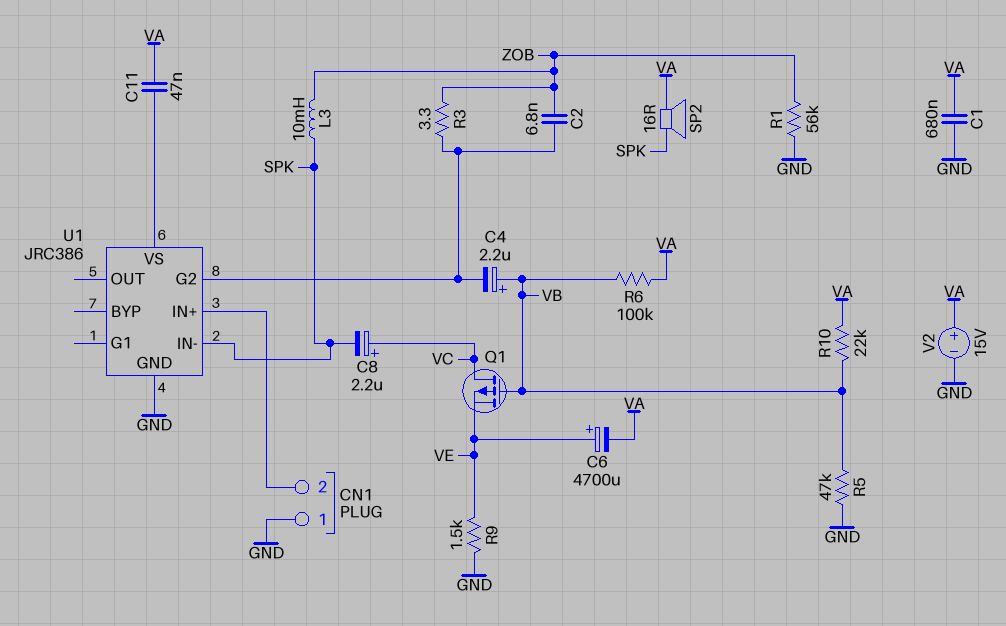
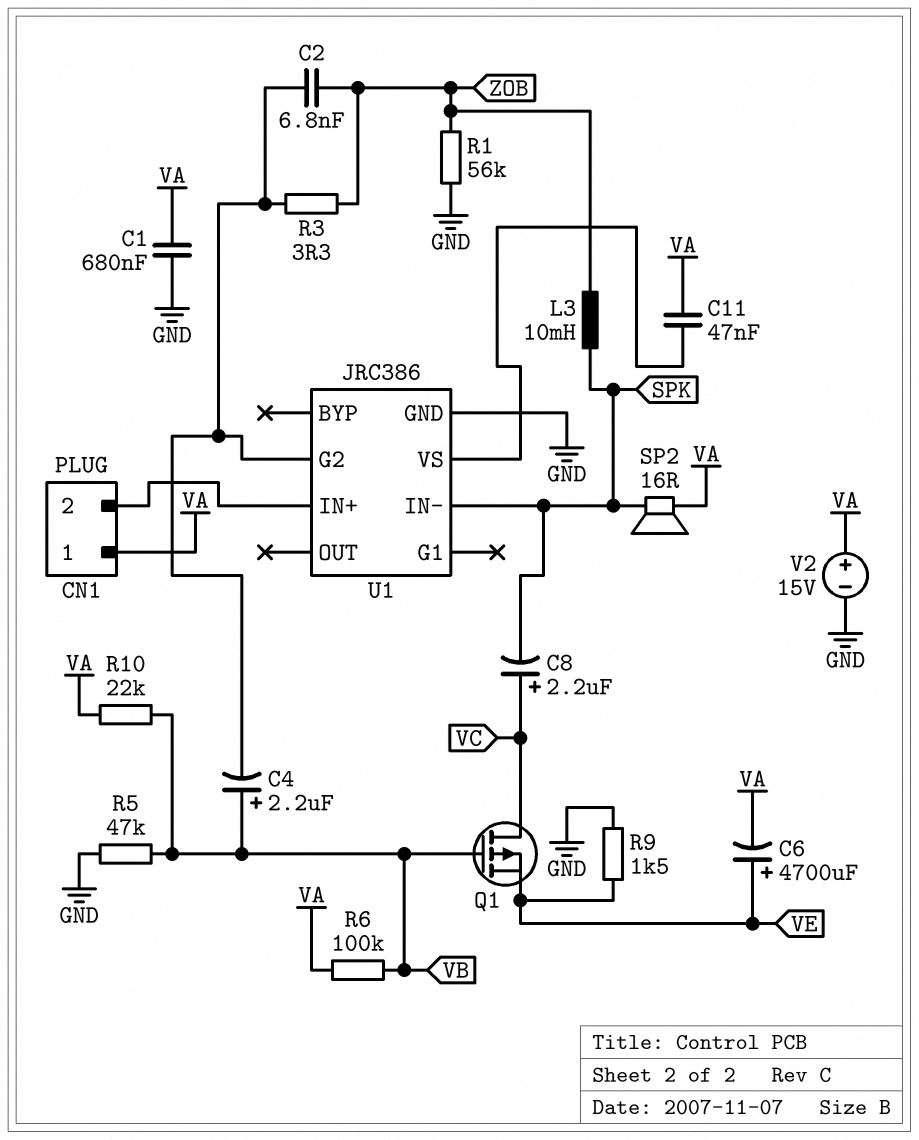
CN1 pin 1: GND -> VA

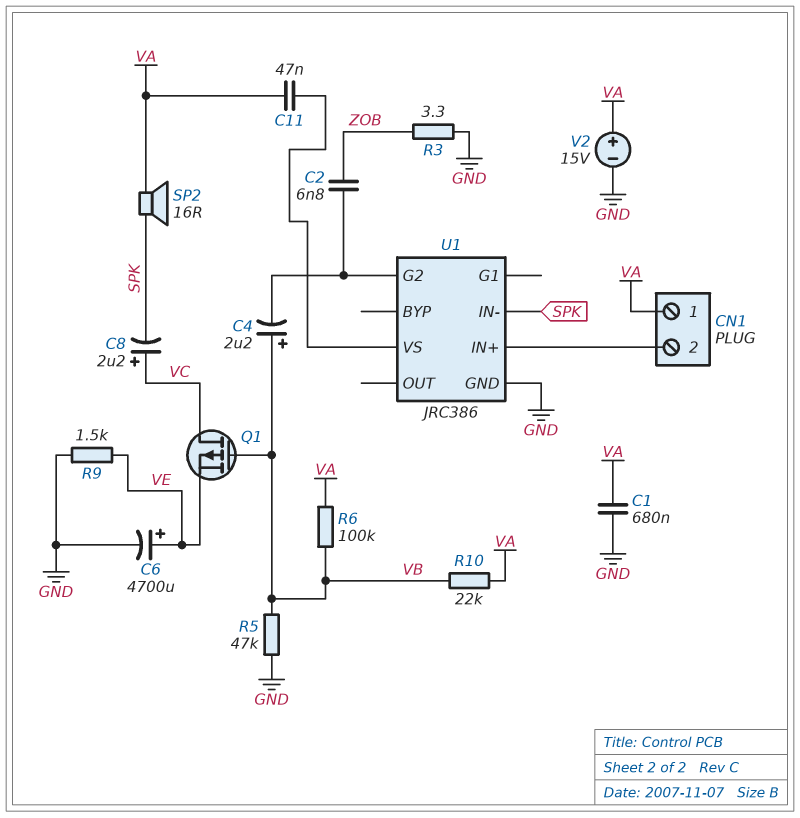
C6: 4700uF (plus VE, minus VA) -> 4700uF (plus VE, minus GND)
L3: 10mH (SPK, ZOB) -> none
R1: 56k (GND, ZOB) -> none
R3: 3.3 (U1/G2, ZOB) -> 3.3 (GND, ZOB)

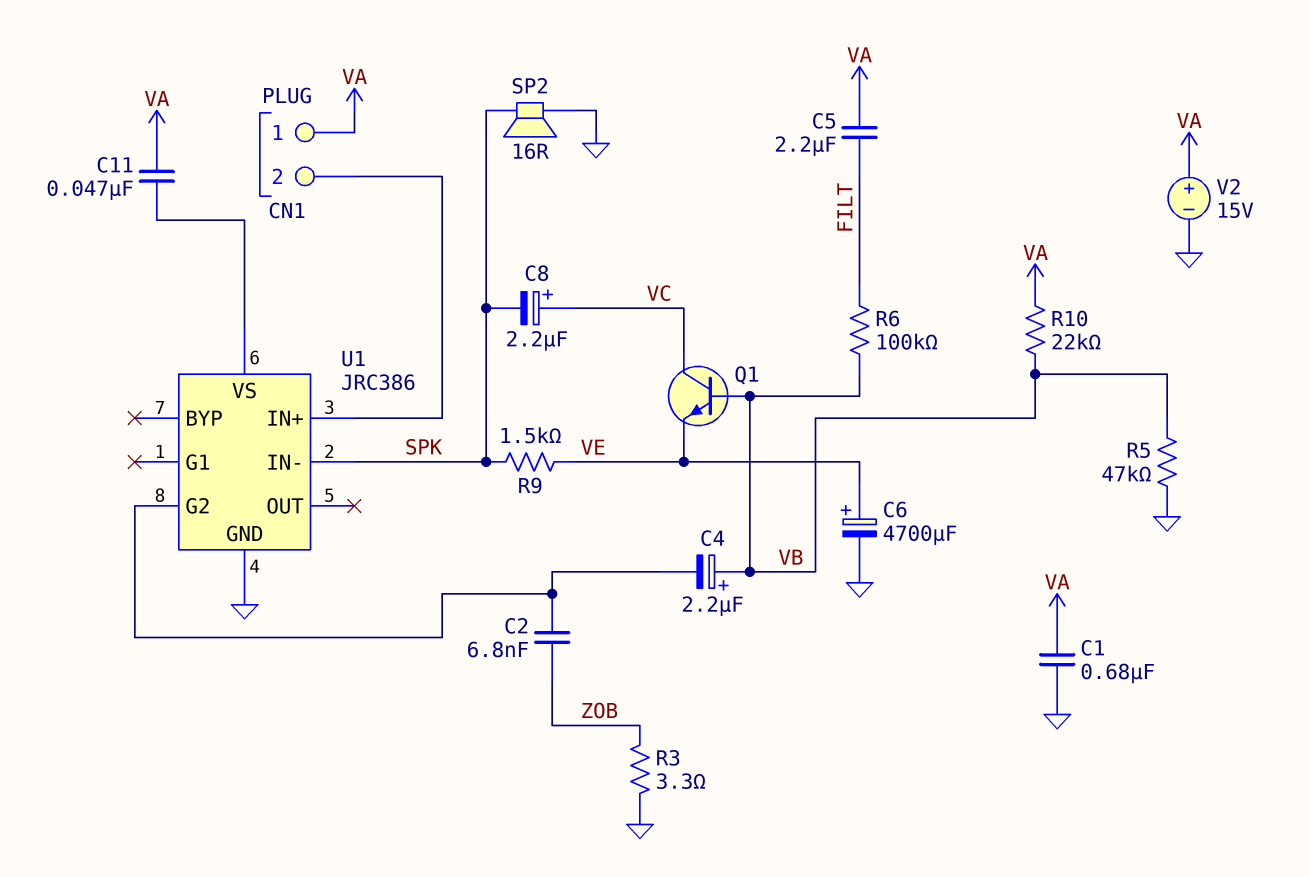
C5: none -> 2.2uF (FILT, VA)
Q1: PMOS (G VB, D VC, S VE) -> NPN (B VB, C VC, E VE)
R6: 100k (VA, VB) -> 100k (FILT, VB)
R9: 1.5k (GND, VE) -> 1.5k (SPK, VE)
SP2: speaker 16R (SPK, VA) -> speaker 16R (GND, SPK)

